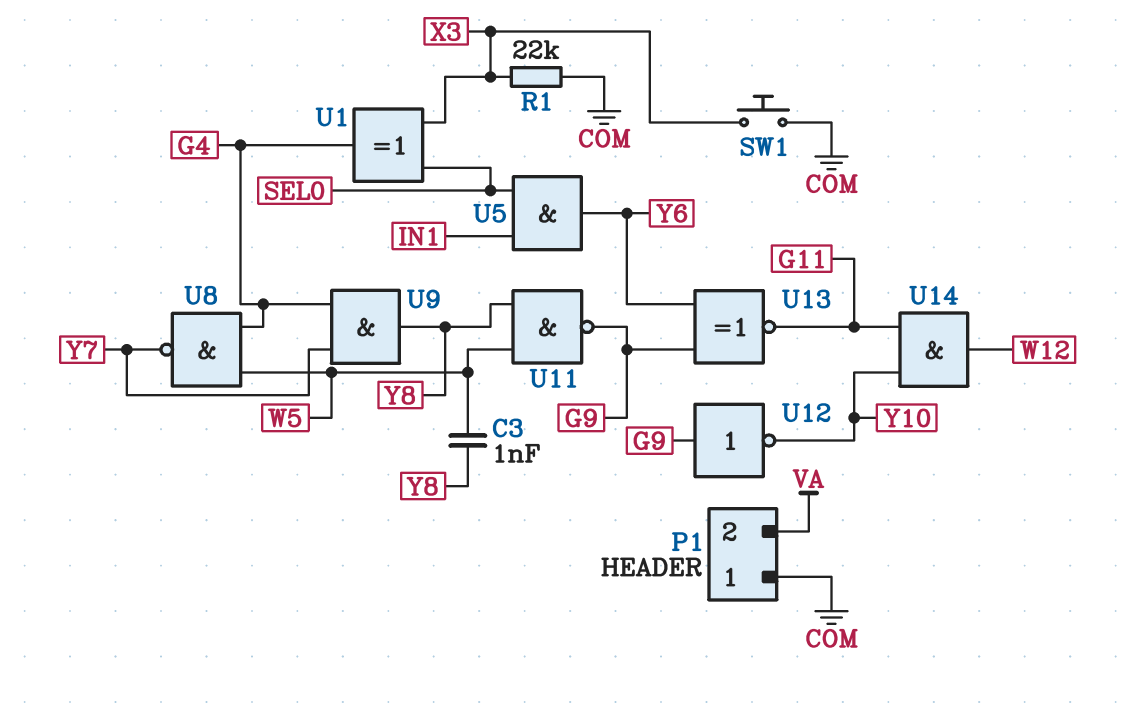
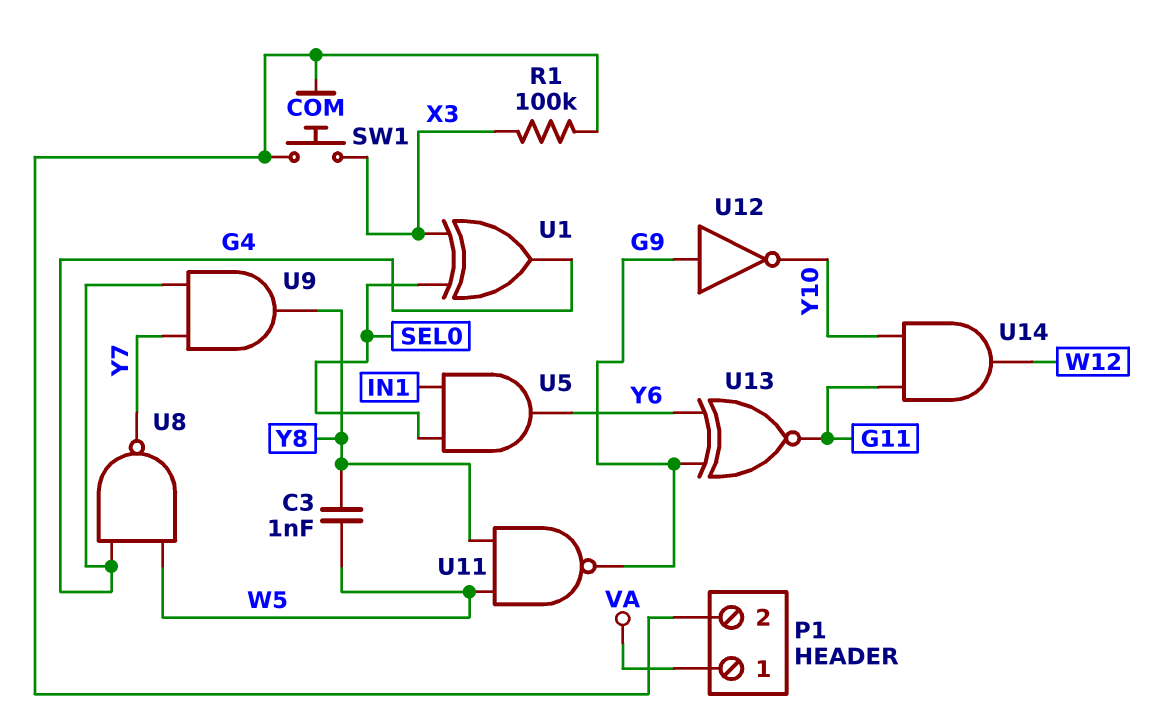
P1 pin 1: COM -> VA
P1 pin 2: VA -> COM
R1: 22k (COM, X3) -> 100k (COM, X3)

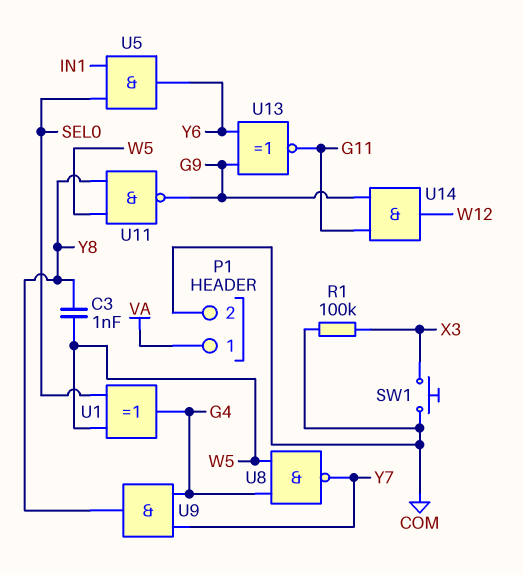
U1: XOR (in SEL0, in X3, out G4) -> XOR (in SEL0, in W5, out G4)
U12: NOT (in G9, out Y10) -> none
U14: AND (in G11, in Y10, out W12) -> AND (in G9, in G11, out W12)

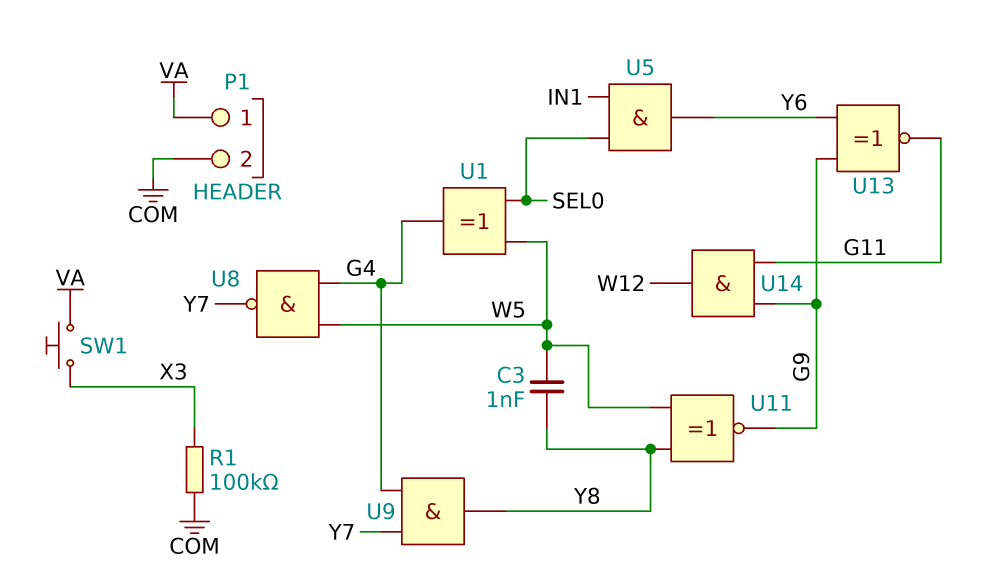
SW1: button (COM, X3) -> button (VA, X3)
U11: NAND (in W5, in Y8, out G9) -> XNOR (in W5, in Y8, out G9)

